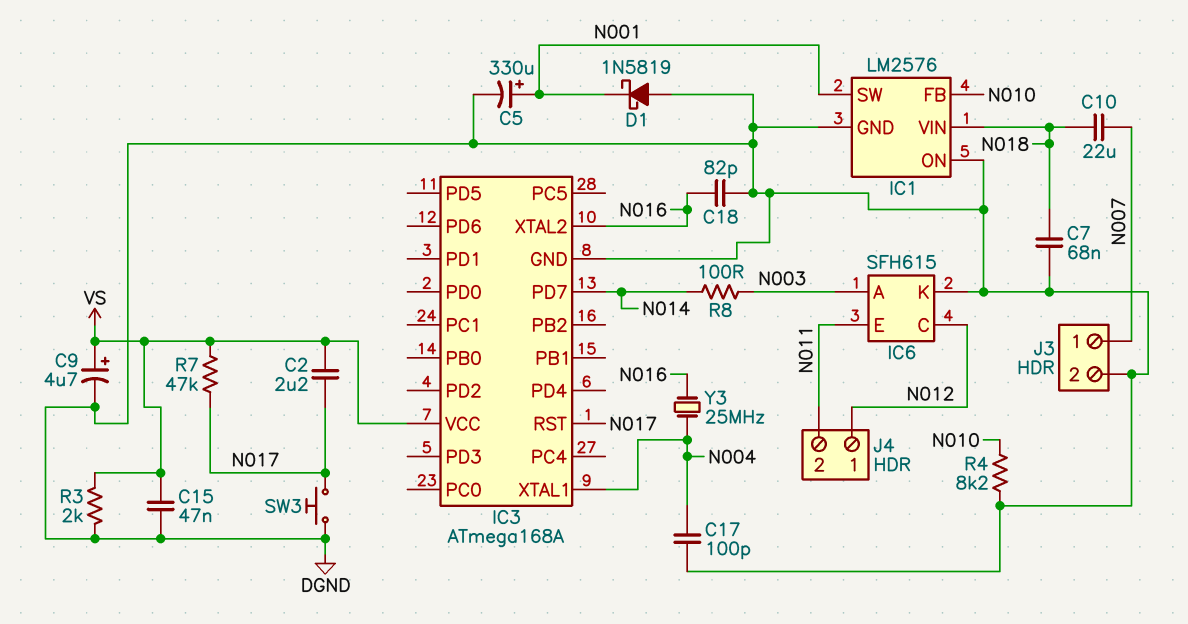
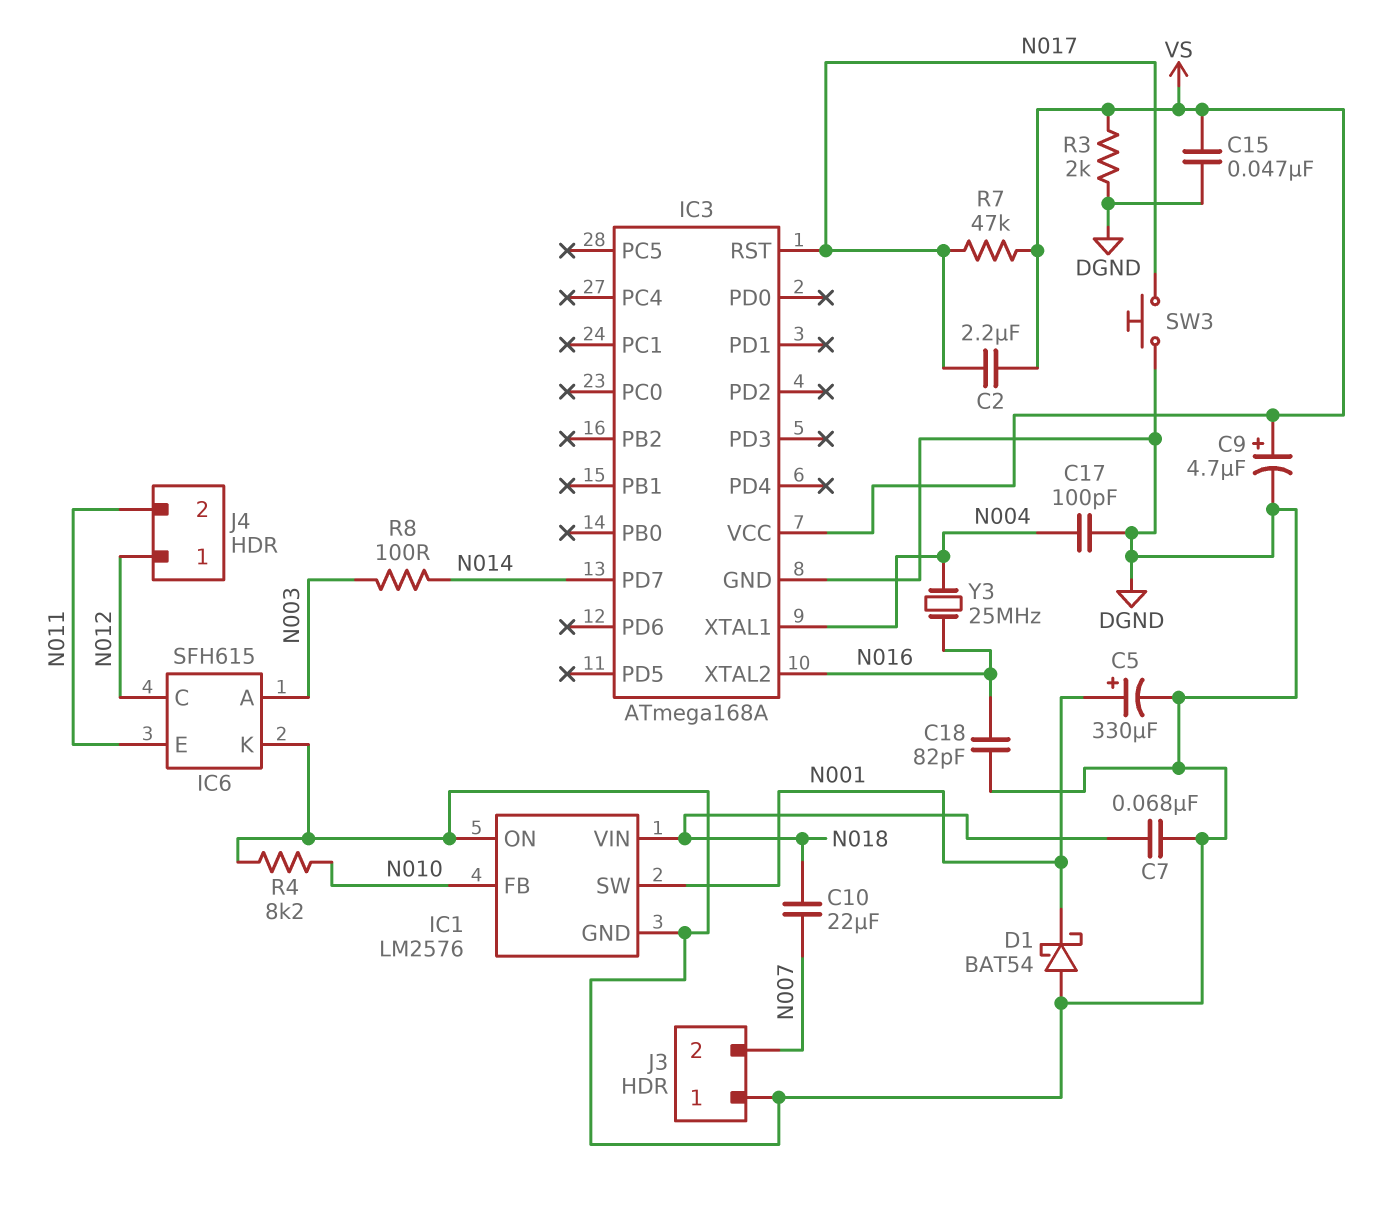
D1: schottky 1N5819 (A DGND, K N001) -> schottky BAT54 (A DGND, K N001)
J3 pin 1: N007 -> DGND
J3 pin 2: DGND -> N007

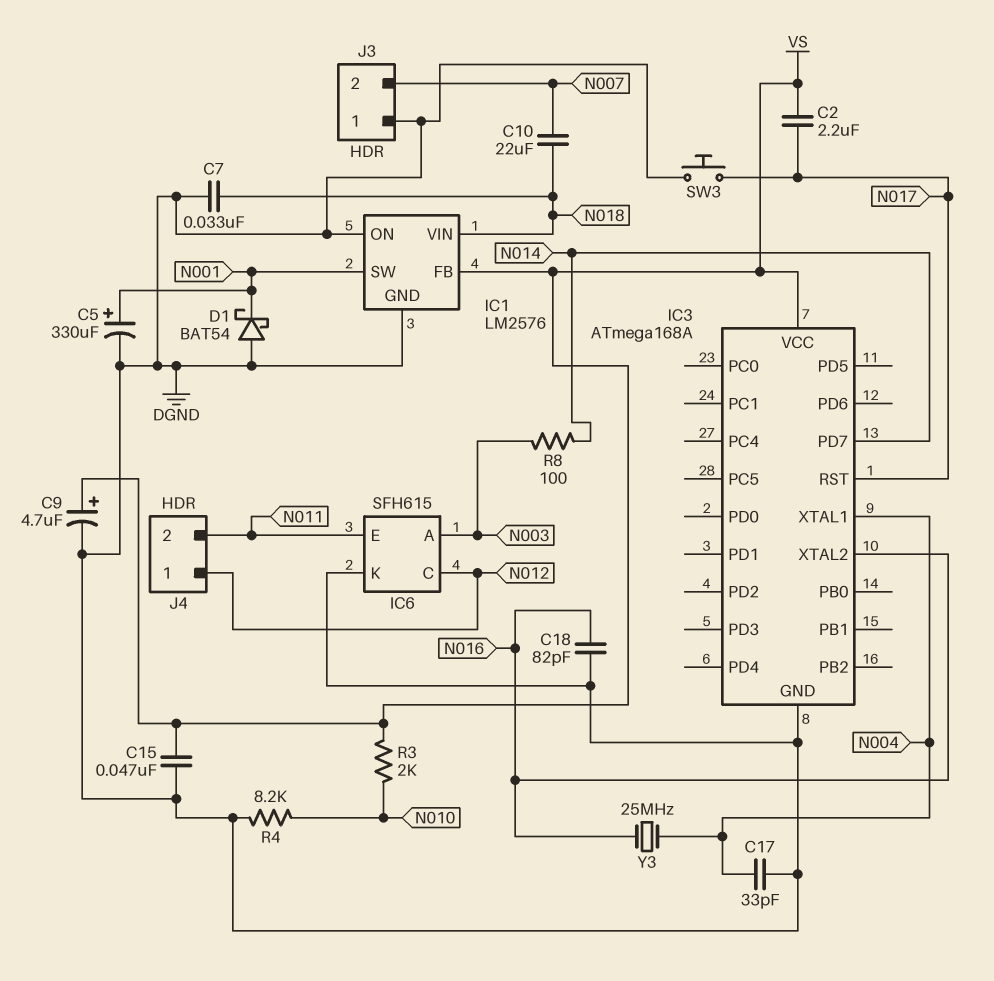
C7: 68nF (DGND, N018) -> 33nF (DGND, N018)
C17: 100pF (DGND, N004) -> 33pF (DGND, N004)
IC1 pin FB: N010 -> VS
R3: 2k (DGND, VS) -> 2k (N010, VS)
R7: 47k (N017, VS) -> none

